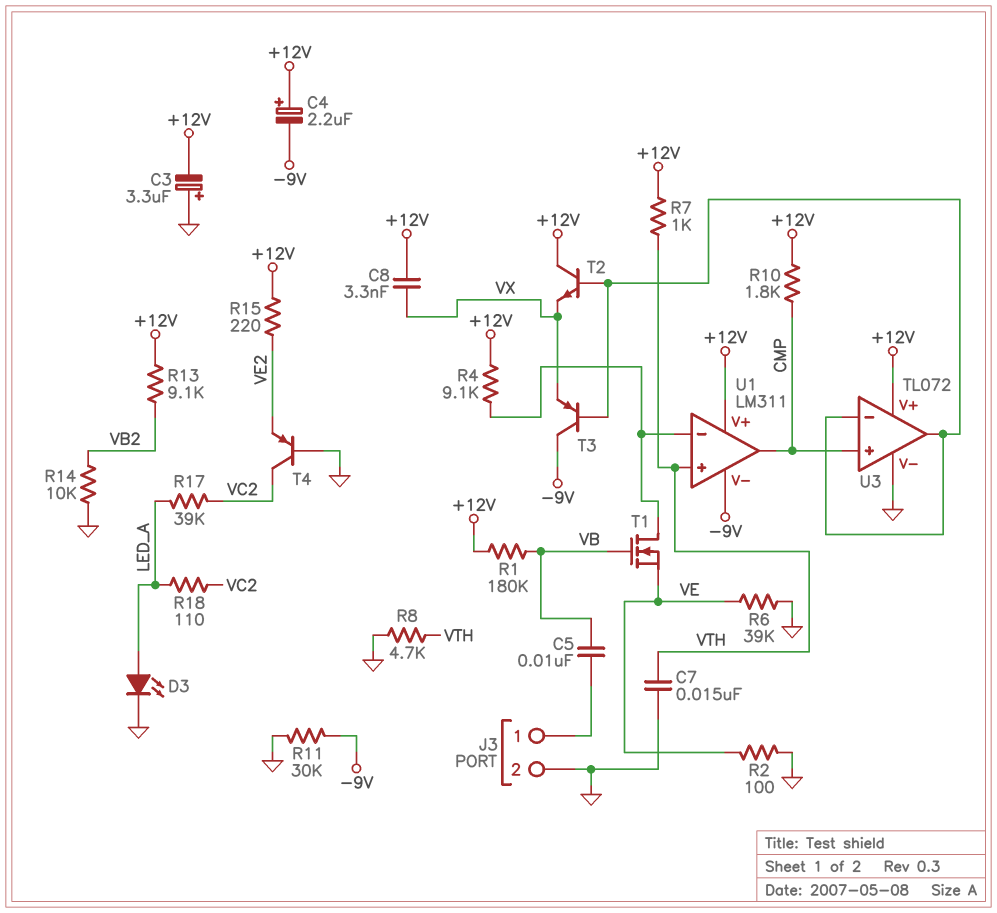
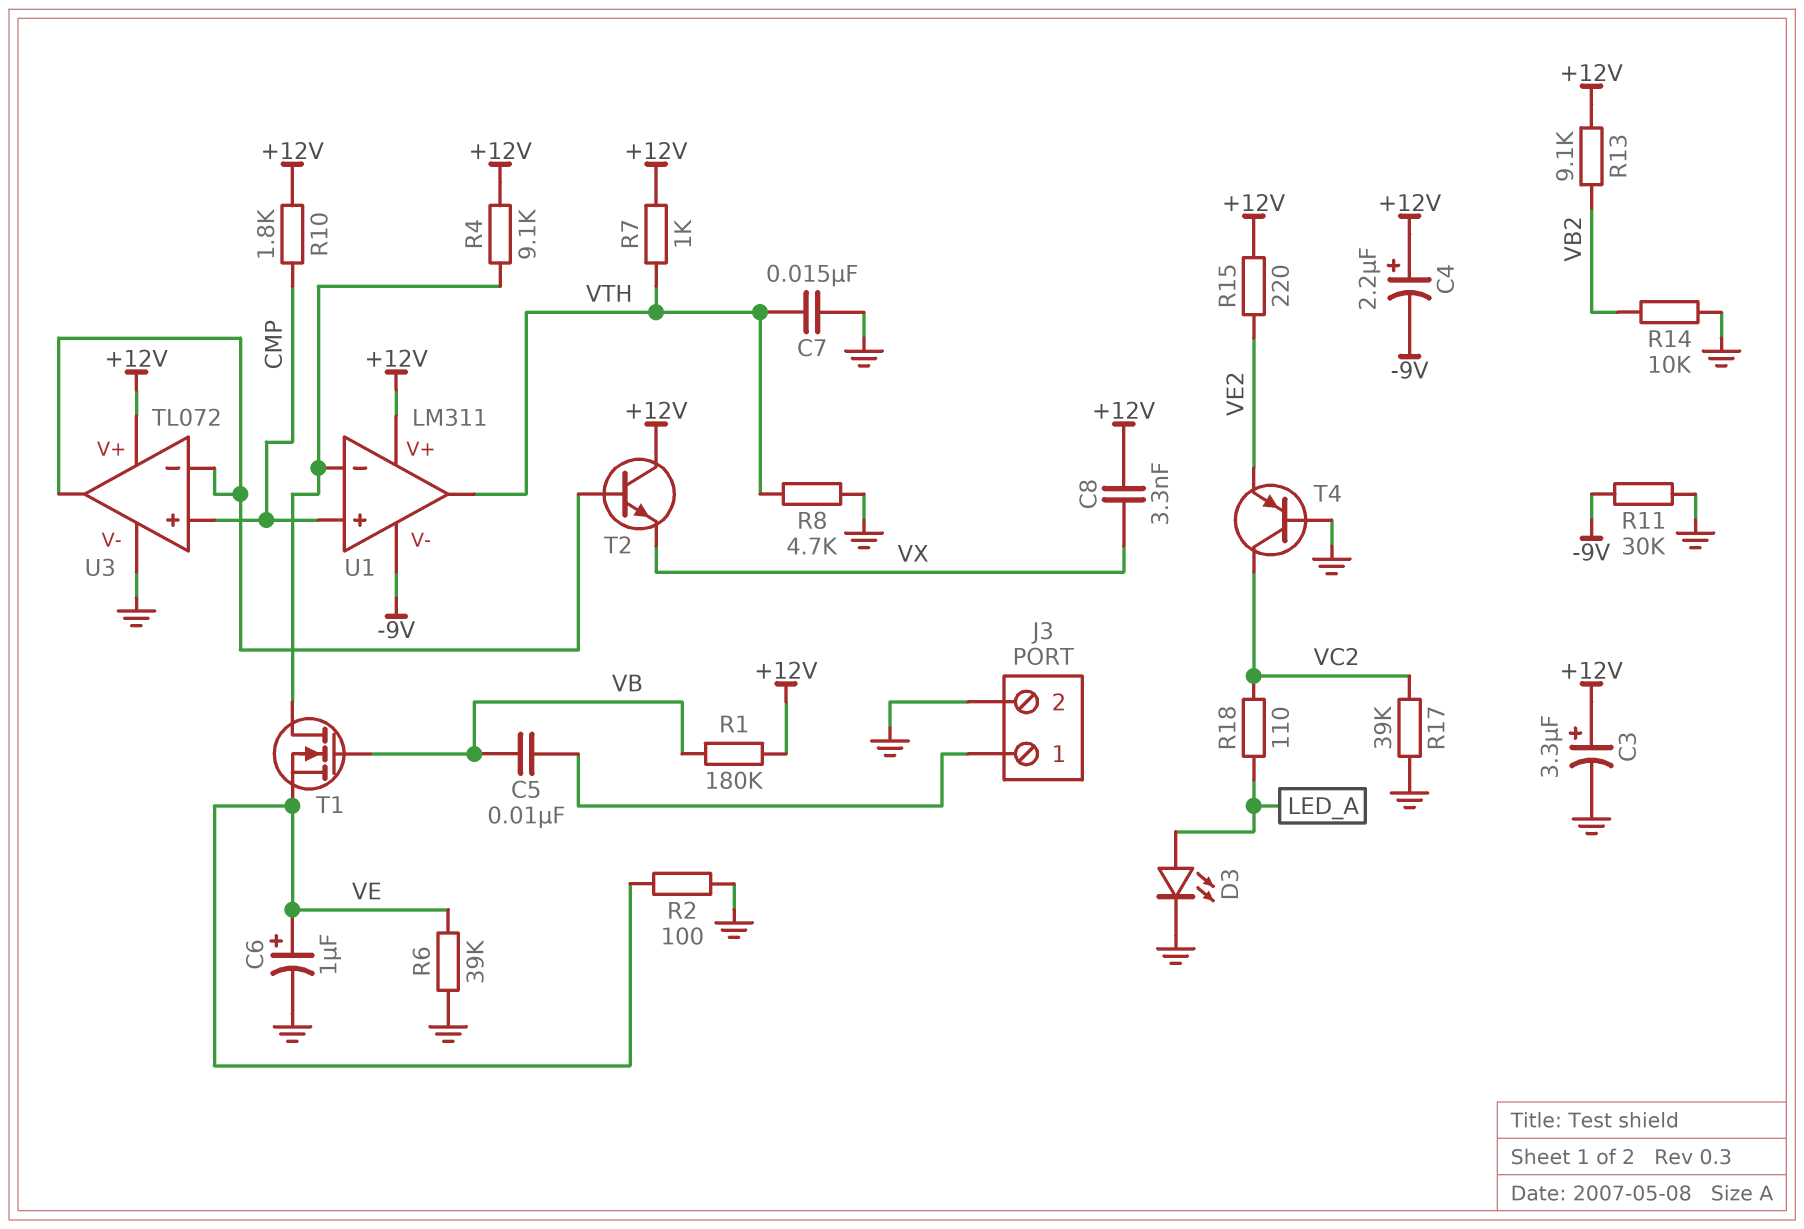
C3: 3.3uF (plus GND, minus +12V) -> 3.3uF (plus +12V, minus GND)
C6: none -> 1uF (plus VE, minus GND)
R17: 39k (LED_A, VC2) -> 39k (GND, VC2)
T3: PNP (B U3/in-, C -9V, E VX) -> none
U1 pin in+: VTH -> CMP
U1 pin out: CMP -> VTH

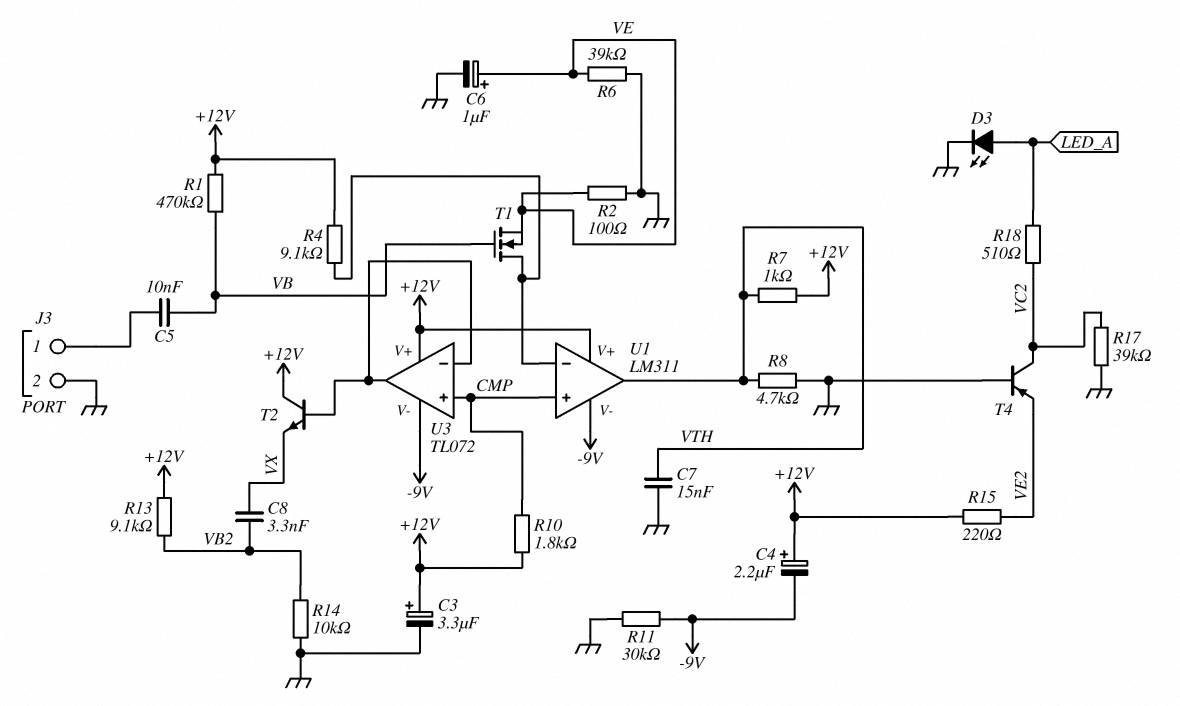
C8: 3.3nF (+12V, VX) -> 3.3nF (VB2, VX)
R1: 180k (+12V, VB) -> 470k (+12V, VB)
R18: 110 (LED_A, VC2) -> 510 (LED_A, VC2)
U3 pin V-: GND -> -9V

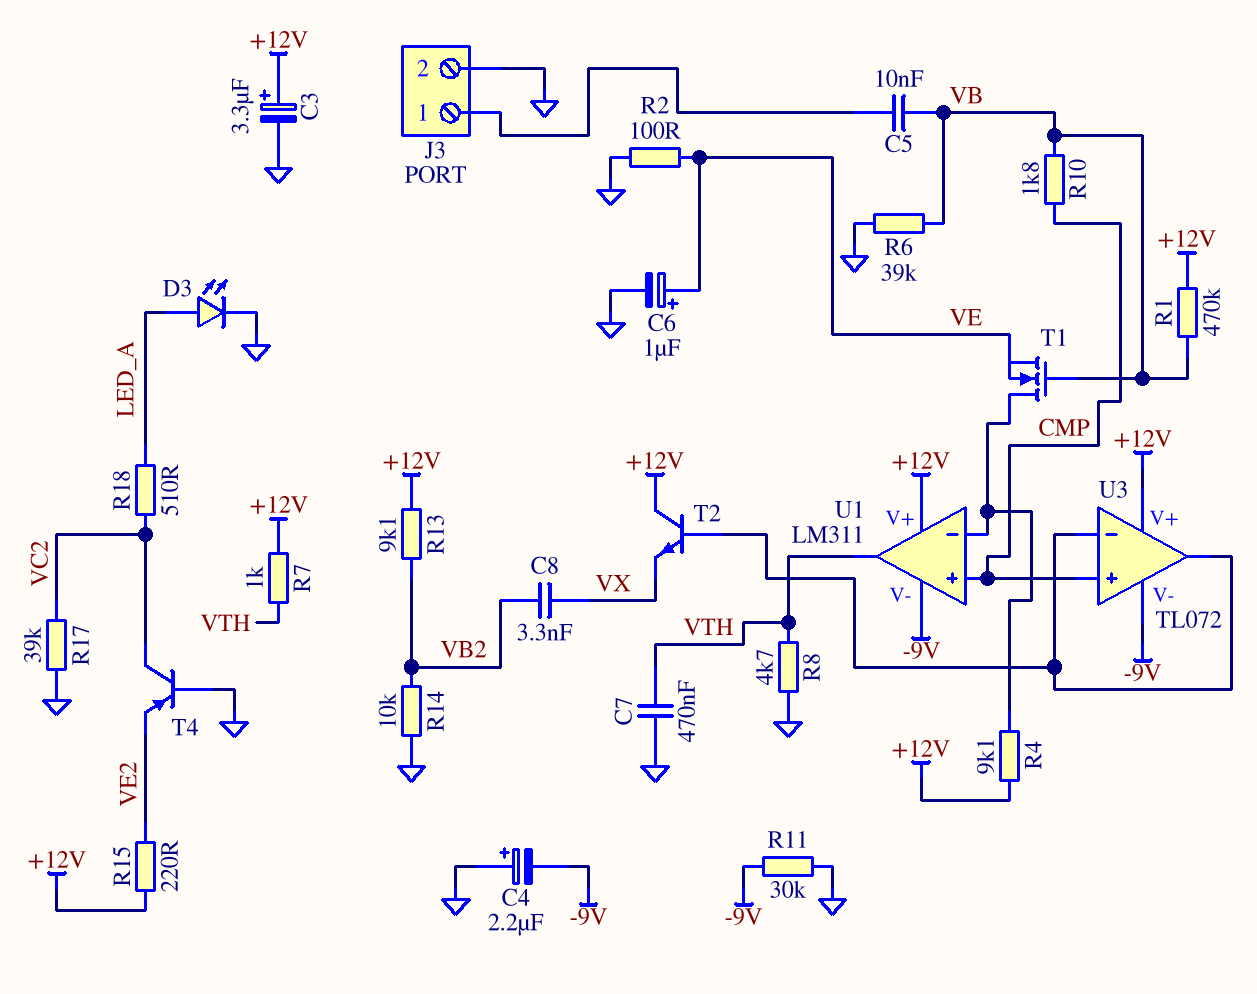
C4: 2.2uF (plus +12V, minus -9V) -> 2.2uF (plus GND, minus -9V)
C7: 15nF (GND, VTH) -> 470nF (GND, VTH)
R6: 39k (GND, VE) -> 39k (GND, VB)
R10: 1.8k (+12V, CMP) -> 1.8k (CMP, VB)

